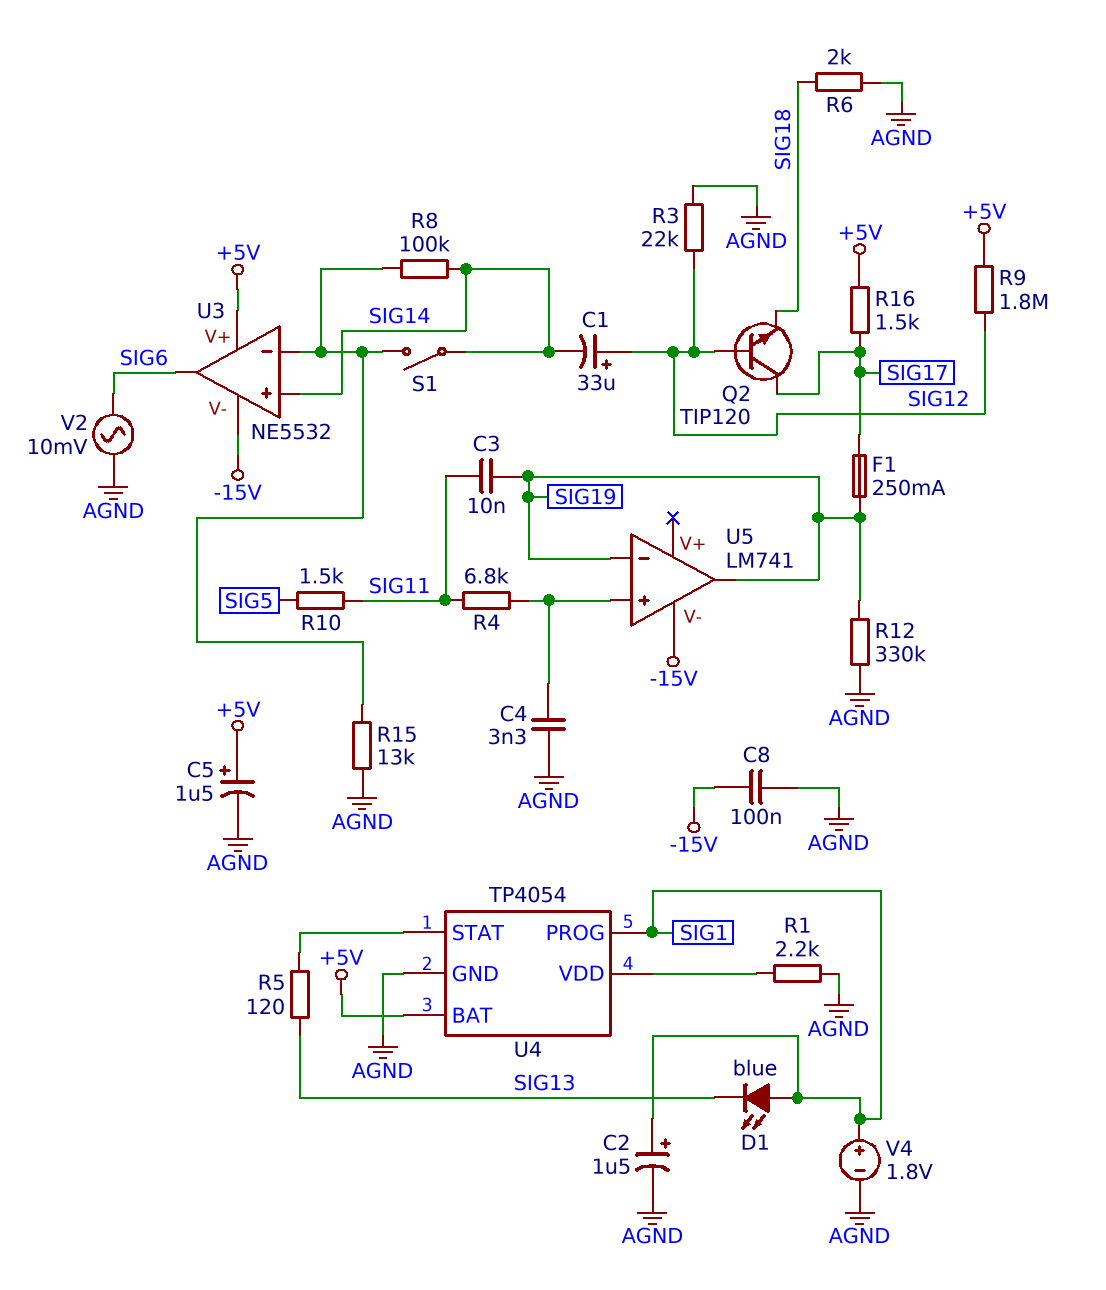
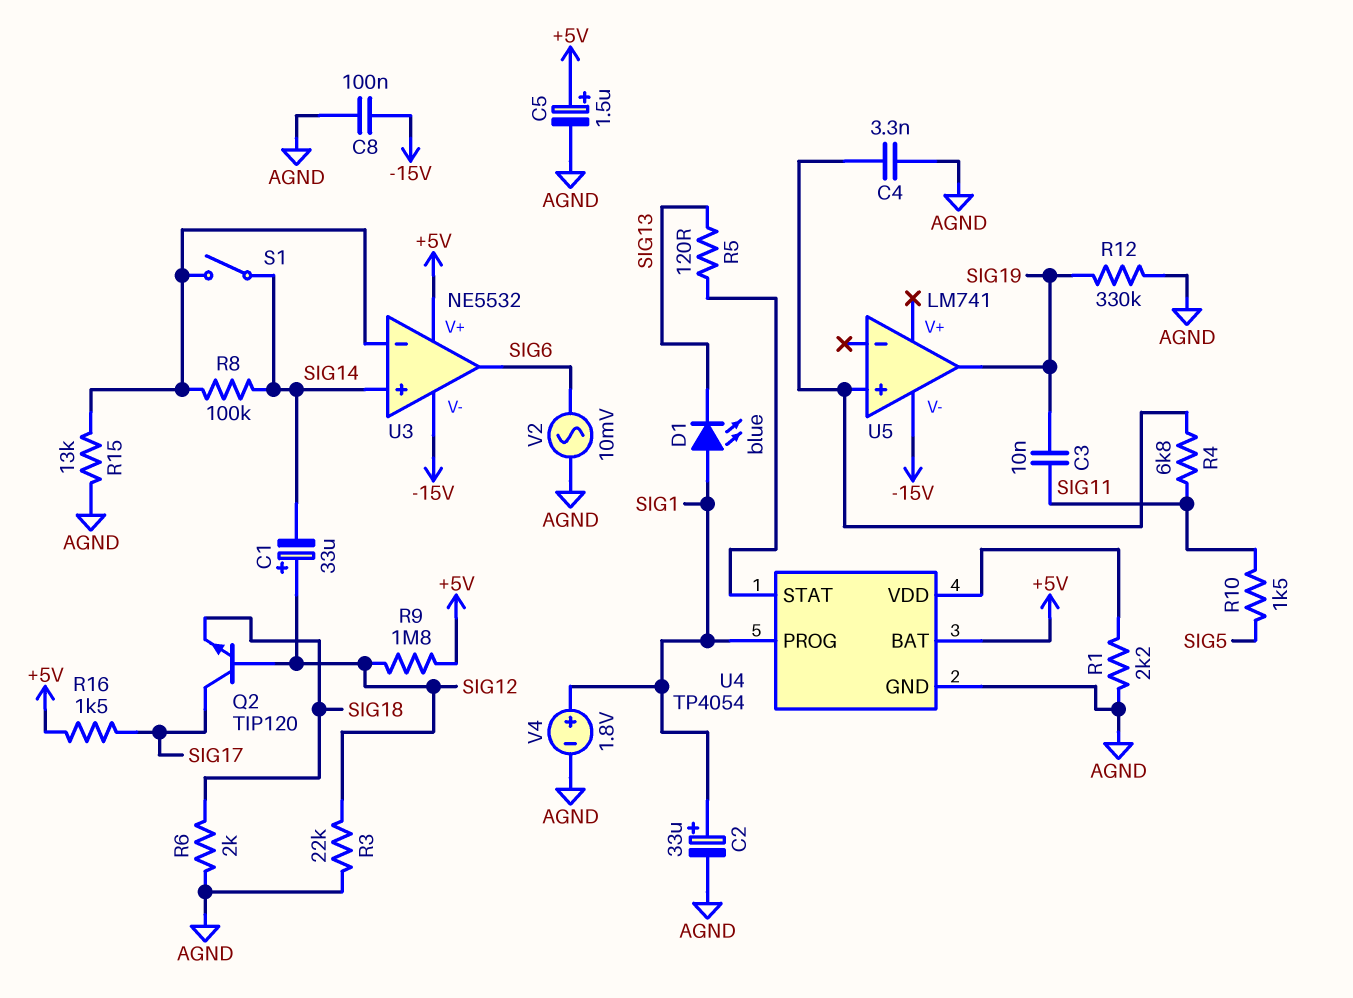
C2: 1.5uF (plus SIG1, minus AGND) -> 33uF (plus SIG1, minus AGND)
F1: 250mA (SIG17, SIG19) -> none
U5 pin in-: SIG19 -> none

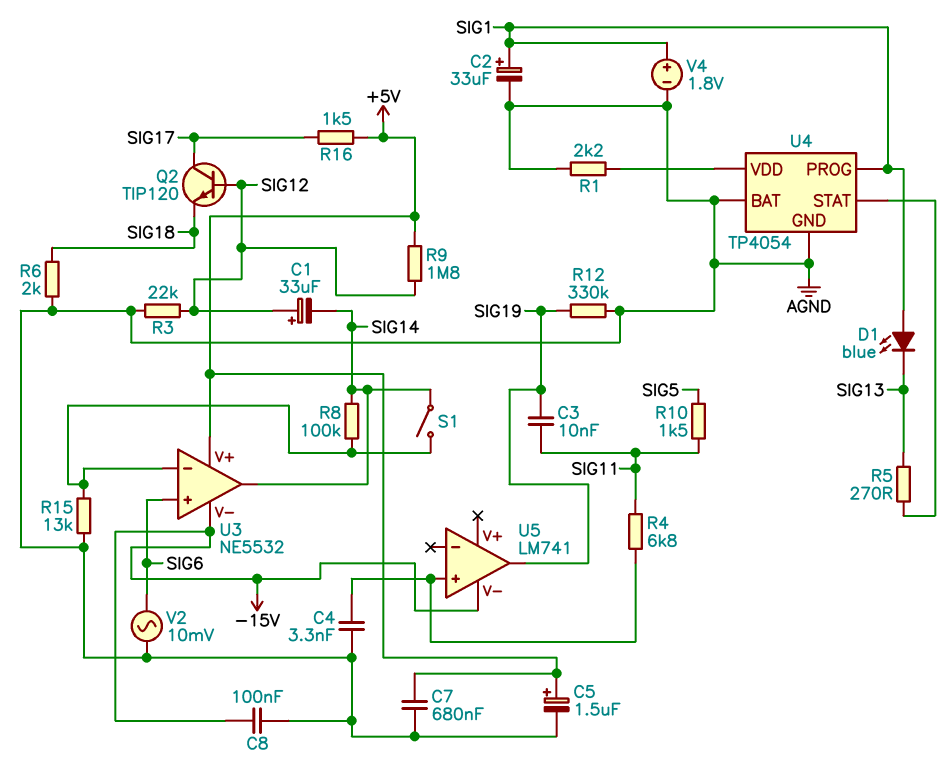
C7: none -> 680nF (+5V, AGND)
R5: 120 (SIG13, U4/STAT) -> 270 (SIG13, U4/STAT)
U3 pin in+: SIG14 -> SIG6
U3 pin out: SIG6 -> SIG14
U4 pin BAT: +5V -> AGND

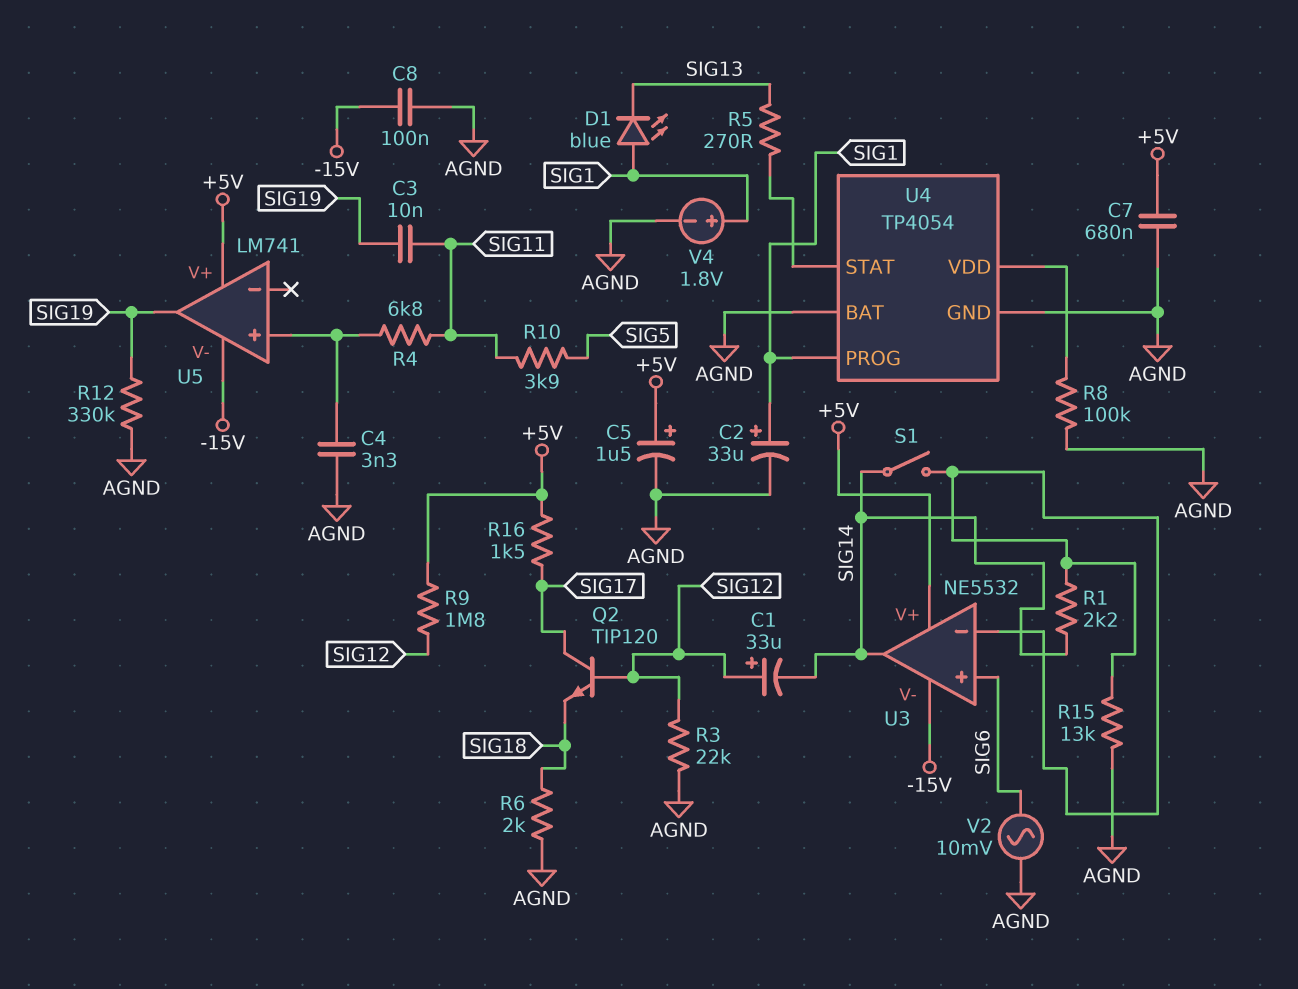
R1: 2.2k (AGND, U4/VDD) -> 2.2k (SIG14, U3/in-)
R8: 100k (SIG14, U3/in-) -> 100k (AGND, U4/VDD)
R10: 1.5k (SIG5, SIG11) -> 3.9k (SIG5, SIG11)
U5 pin V+: none -> +5V

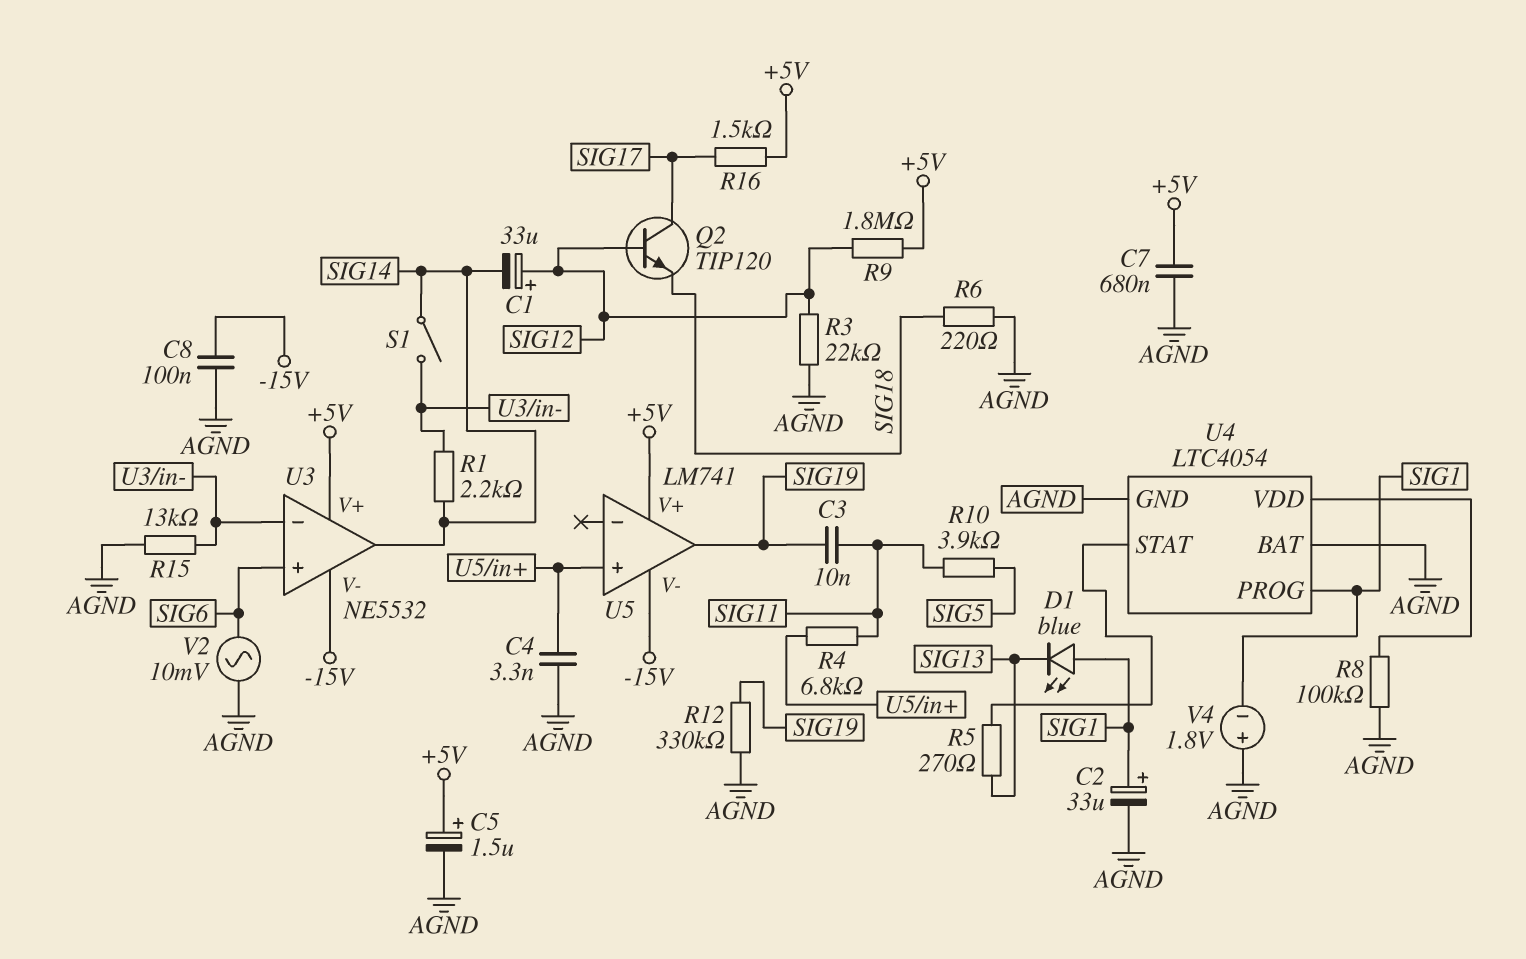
R6: 2k (AGND, SIG18) -> 220 (AGND, SIG18)
U4: TP4054 -> LTC4054
V4: 1.8V (plus SIG1, minus AGND) -> 1.8V (plus AGND, minus SIG1)

